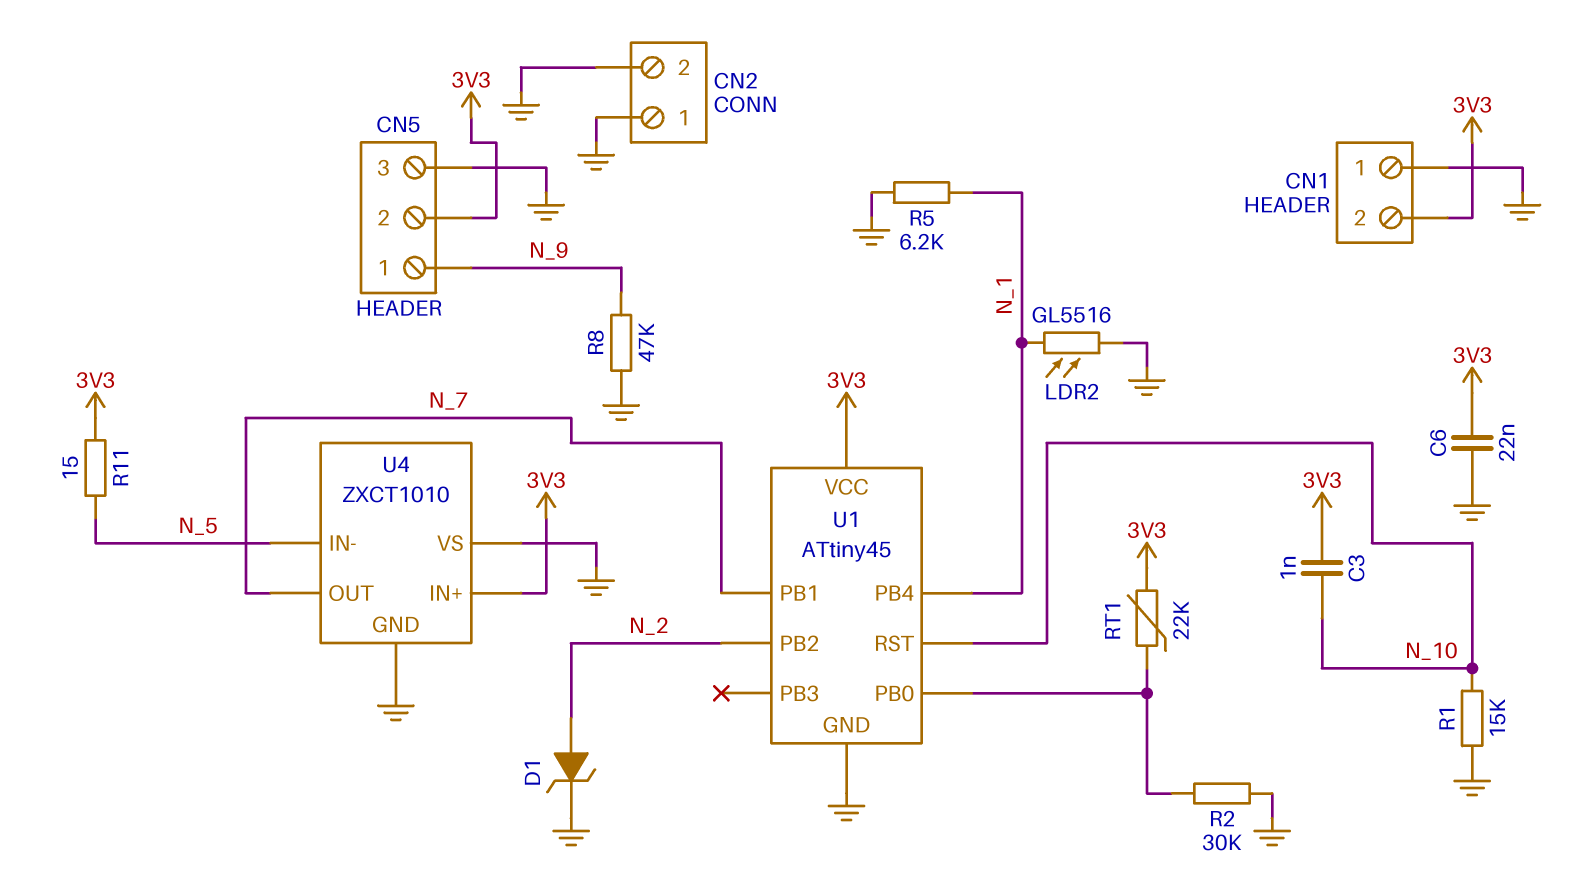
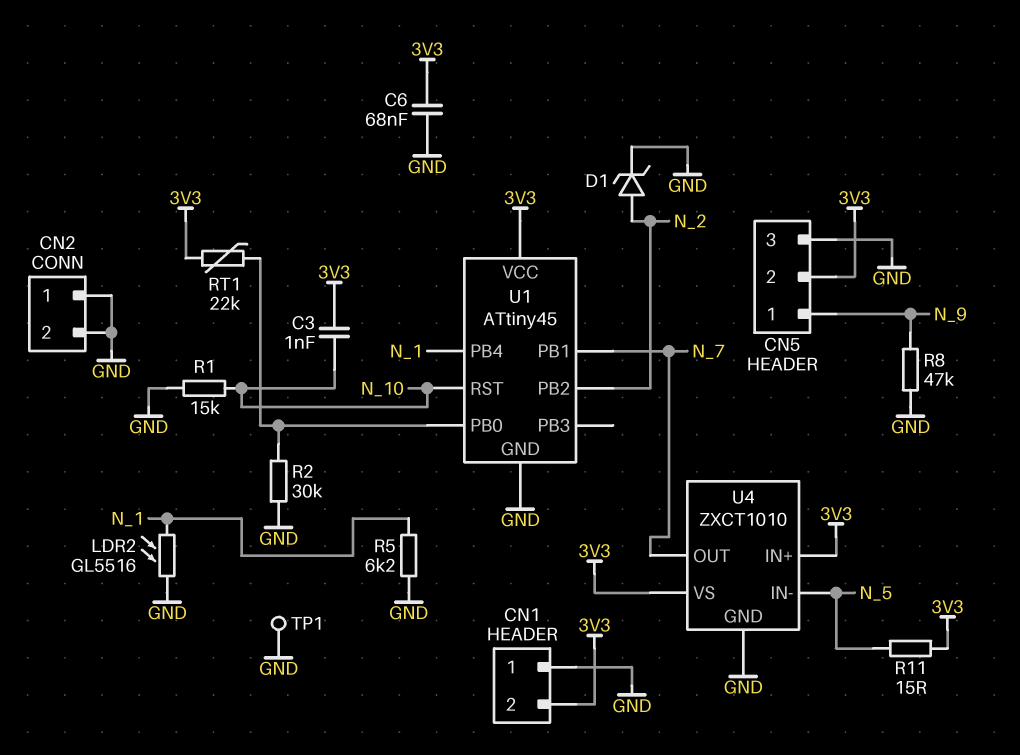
C6: 22nF (3V3, GND) -> 68nF (3V3, GND)
TP1: none -> test point (GND)
U4 pin VS: GND -> 3V3

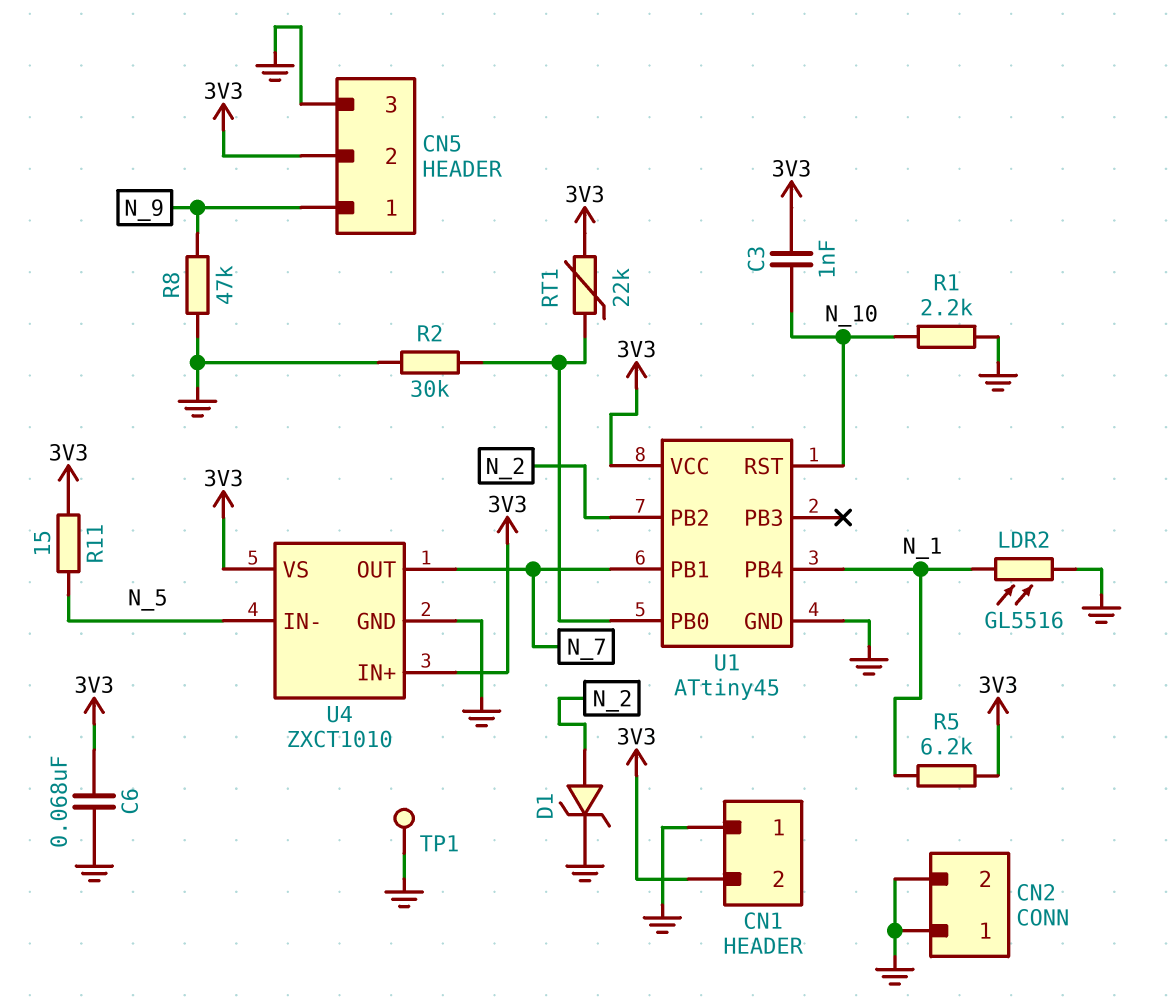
R1: 15k (GND, N_10) -> 2.2k (GND, N_10)
R5: 6.2k (GND, N_1) -> 6.2k (3V3, N_1)

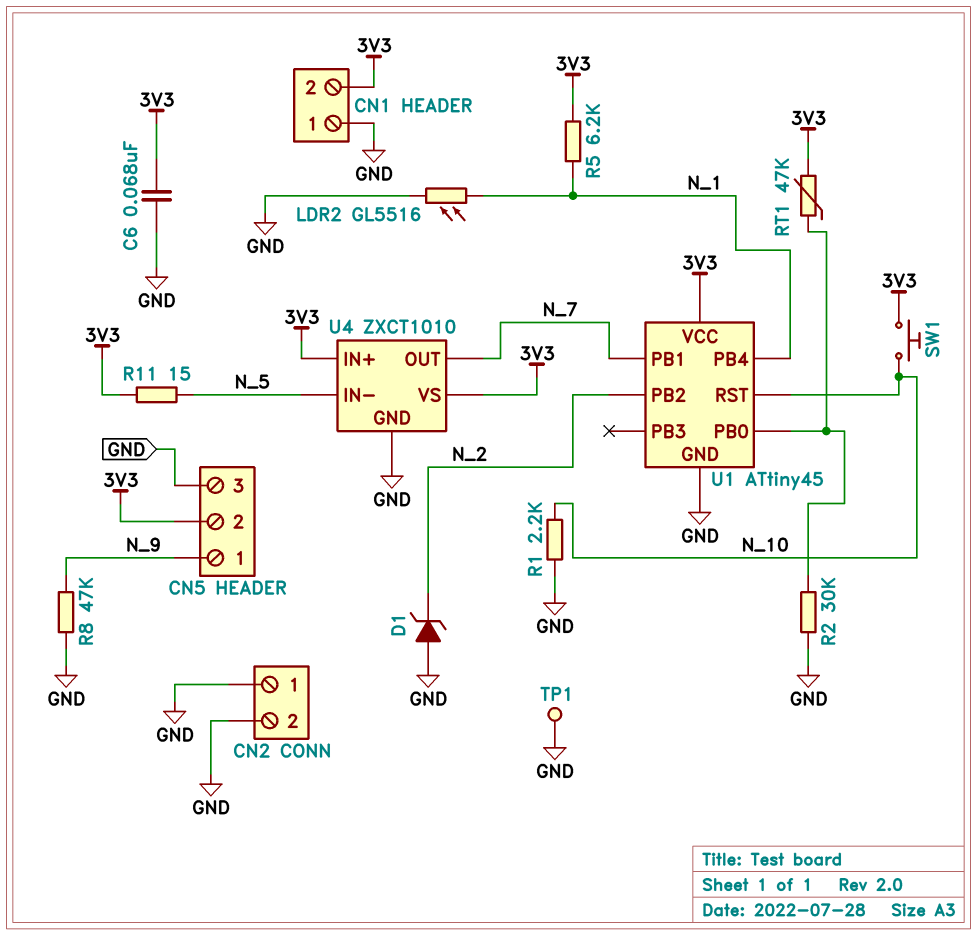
C3: 1nF (3V3, N_10) -> none
D1: zener (A N_2, K GND) -> zener (A GND, K N_2)
RT1: 22k (3V3, U1/PB0) -> 47k (3V3, U1/PB0)
SW1: none -> button (3V3, N_10)

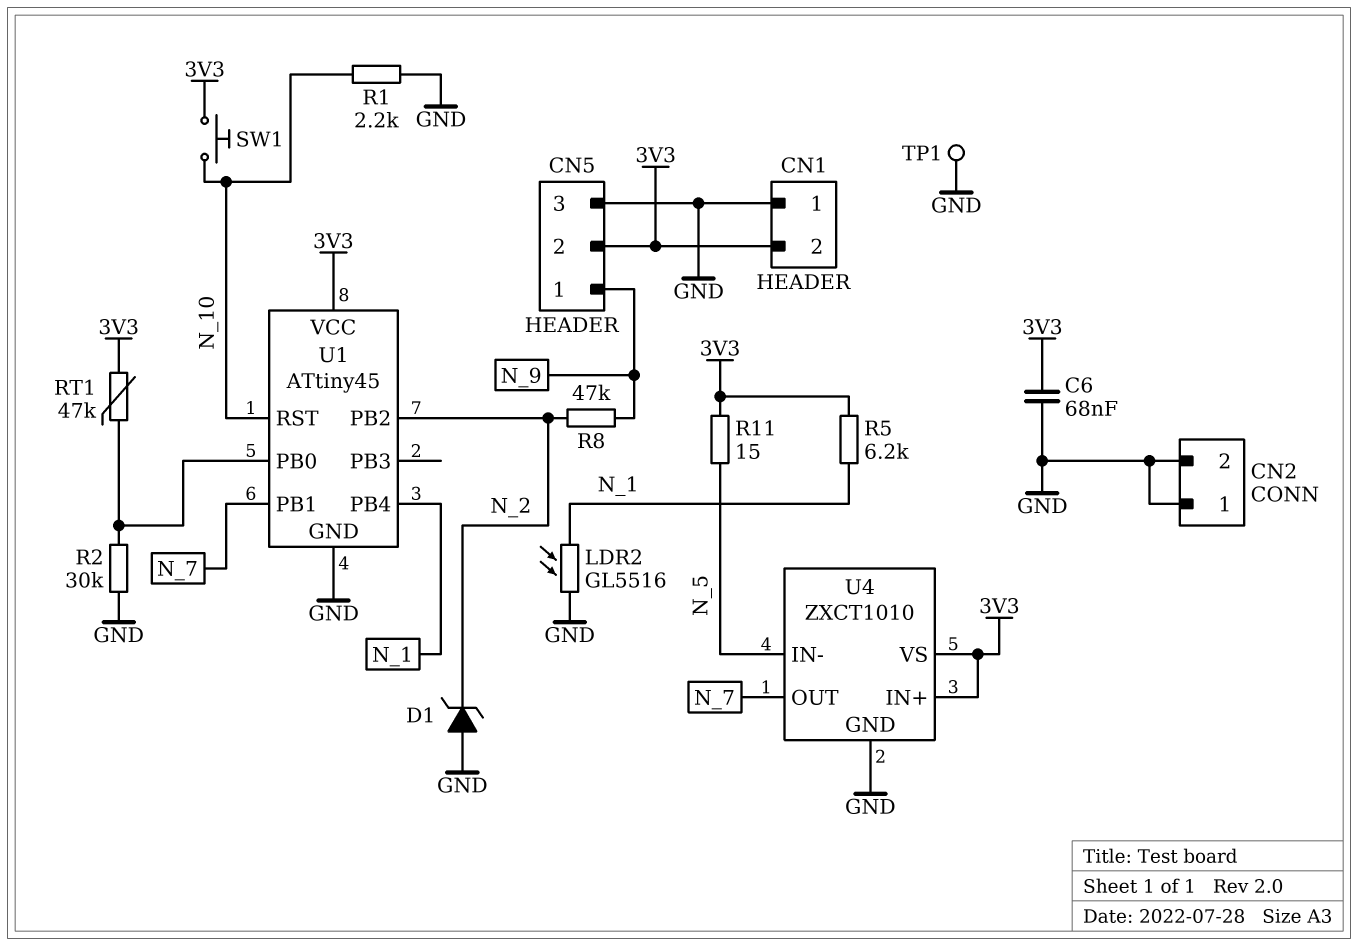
R8: 47k (GND, N_9) -> 47k (N_2, N_9)

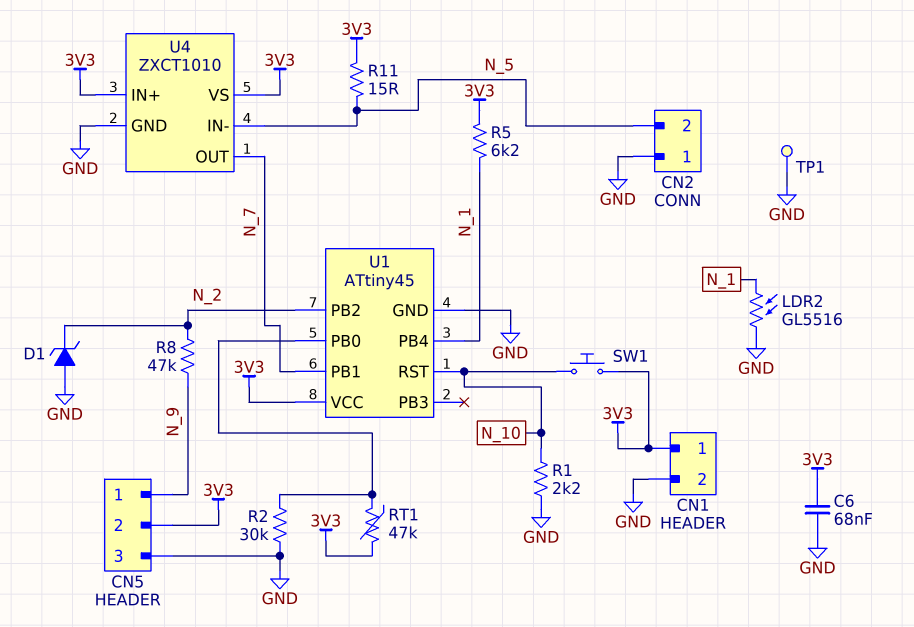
CN1 pin 1: GND -> 3V3
CN1 pin 2: 3V3 -> GND
CN2 pin 2: GND -> N_5

